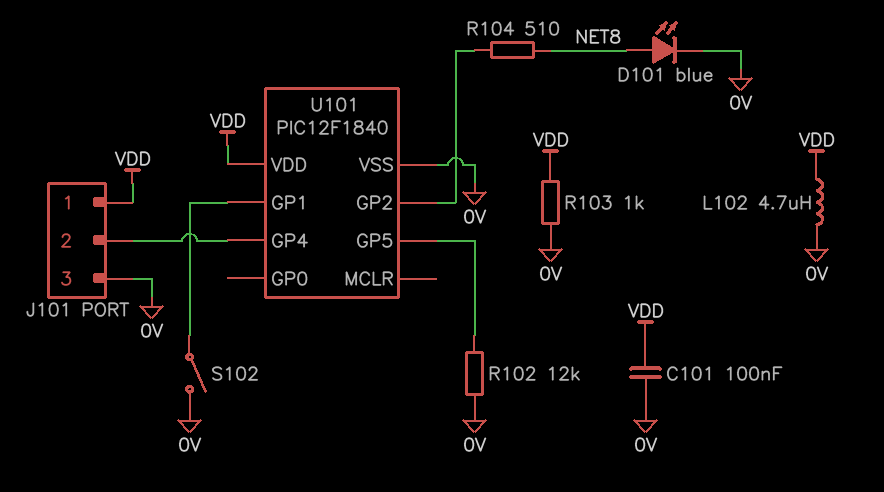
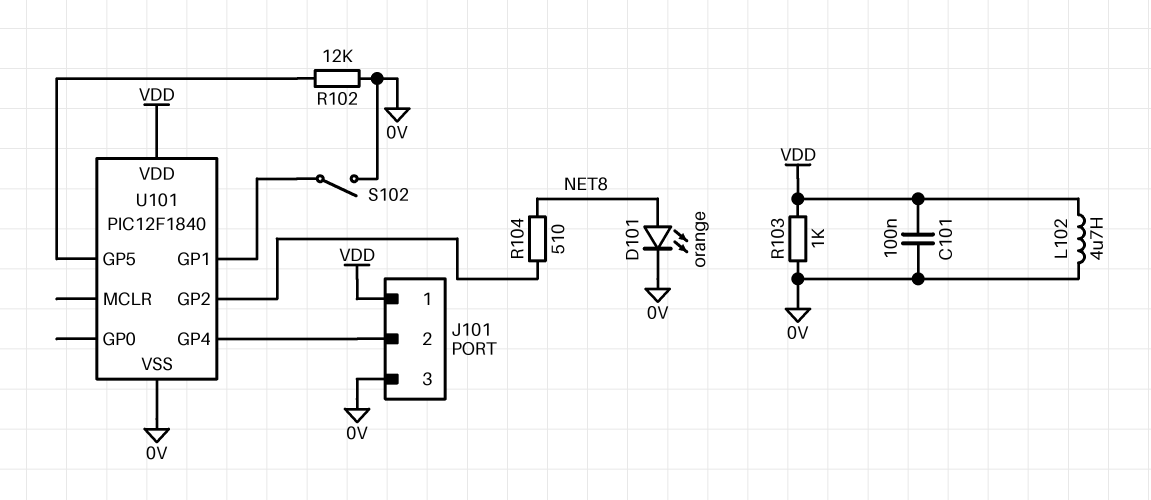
D101: LED blue (A NET8, K 0V) -> LED orange (A NET8, K 0V)

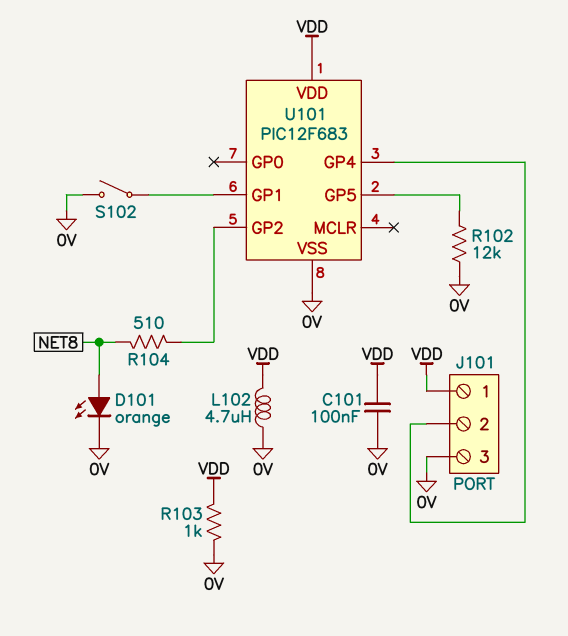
U101: PIC12F1840 -> PIC12F683

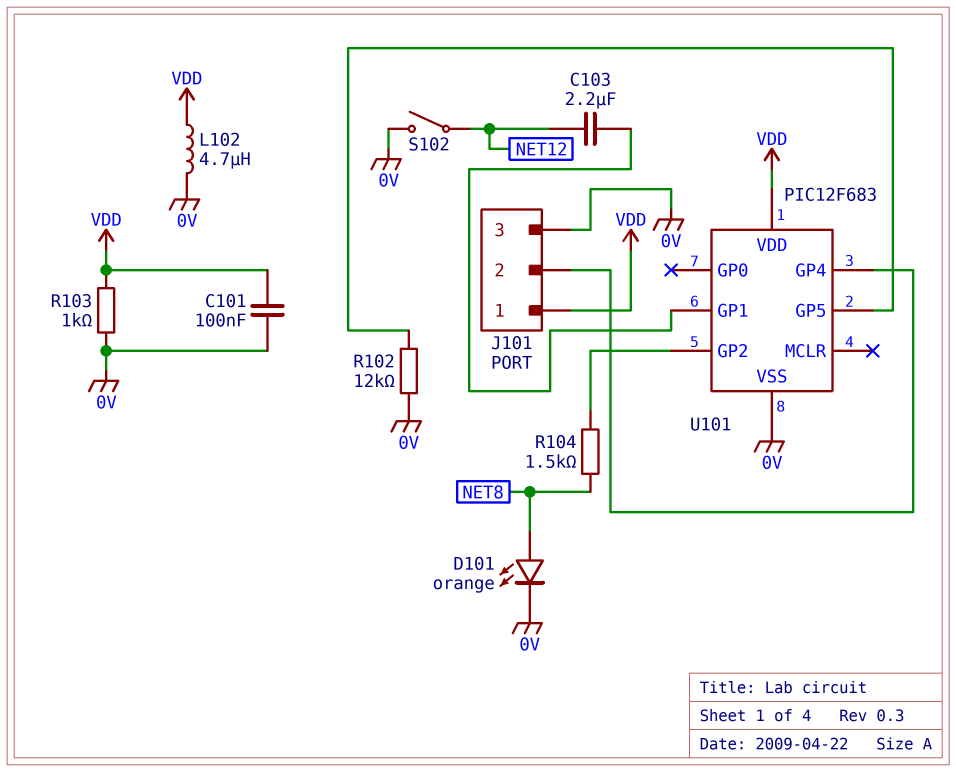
C103: none -> 2.2uF (NET12, U101/GP1)
R104: 510 (NET8, U101/GP2) -> 1.5k (NET8, U101/GP2)
S102: switch (0V, U101/GP1) -> switch (0V, NET12)

